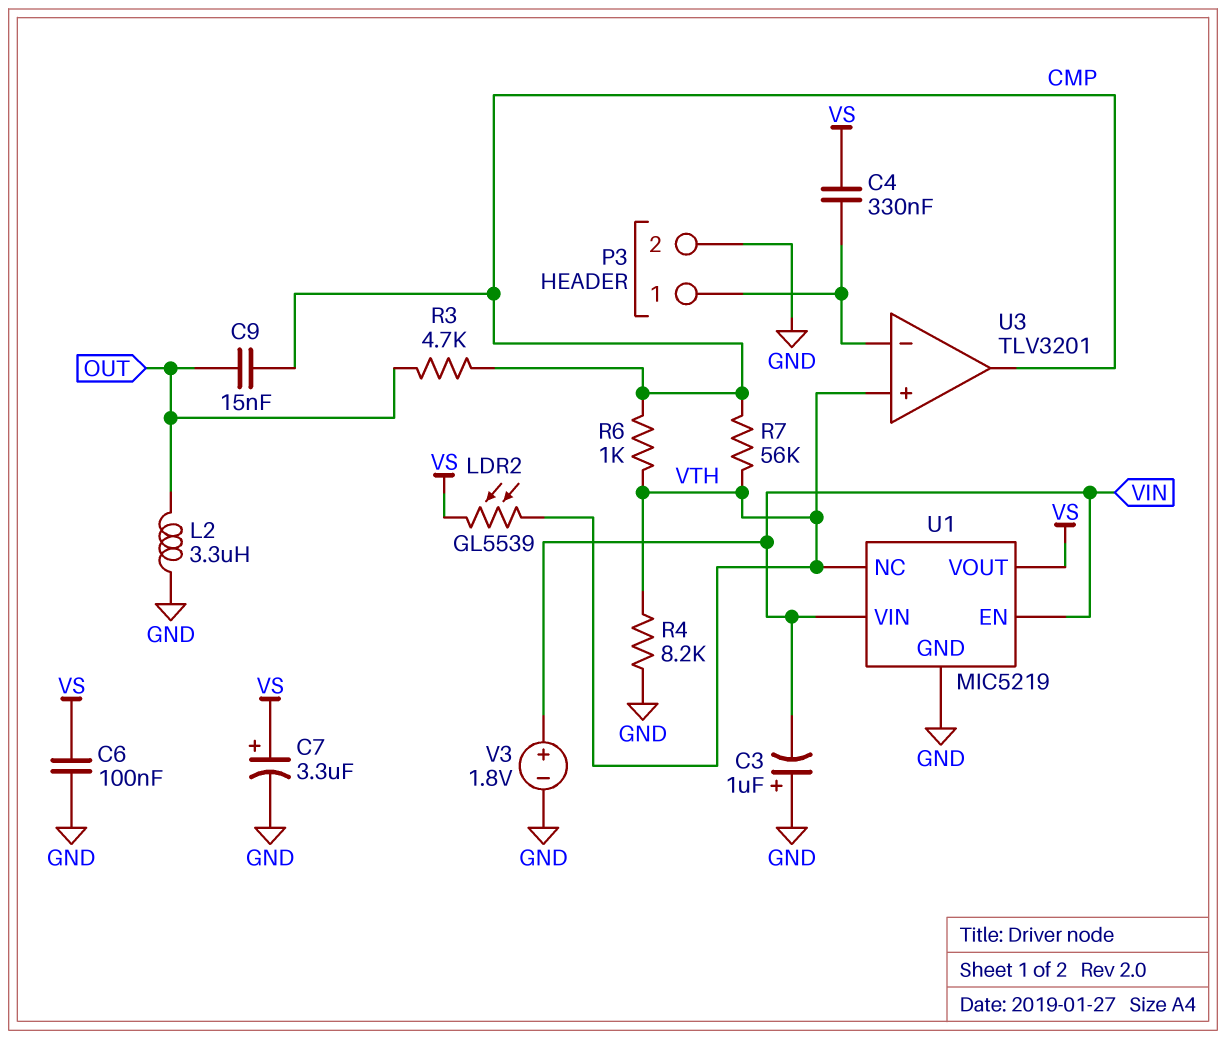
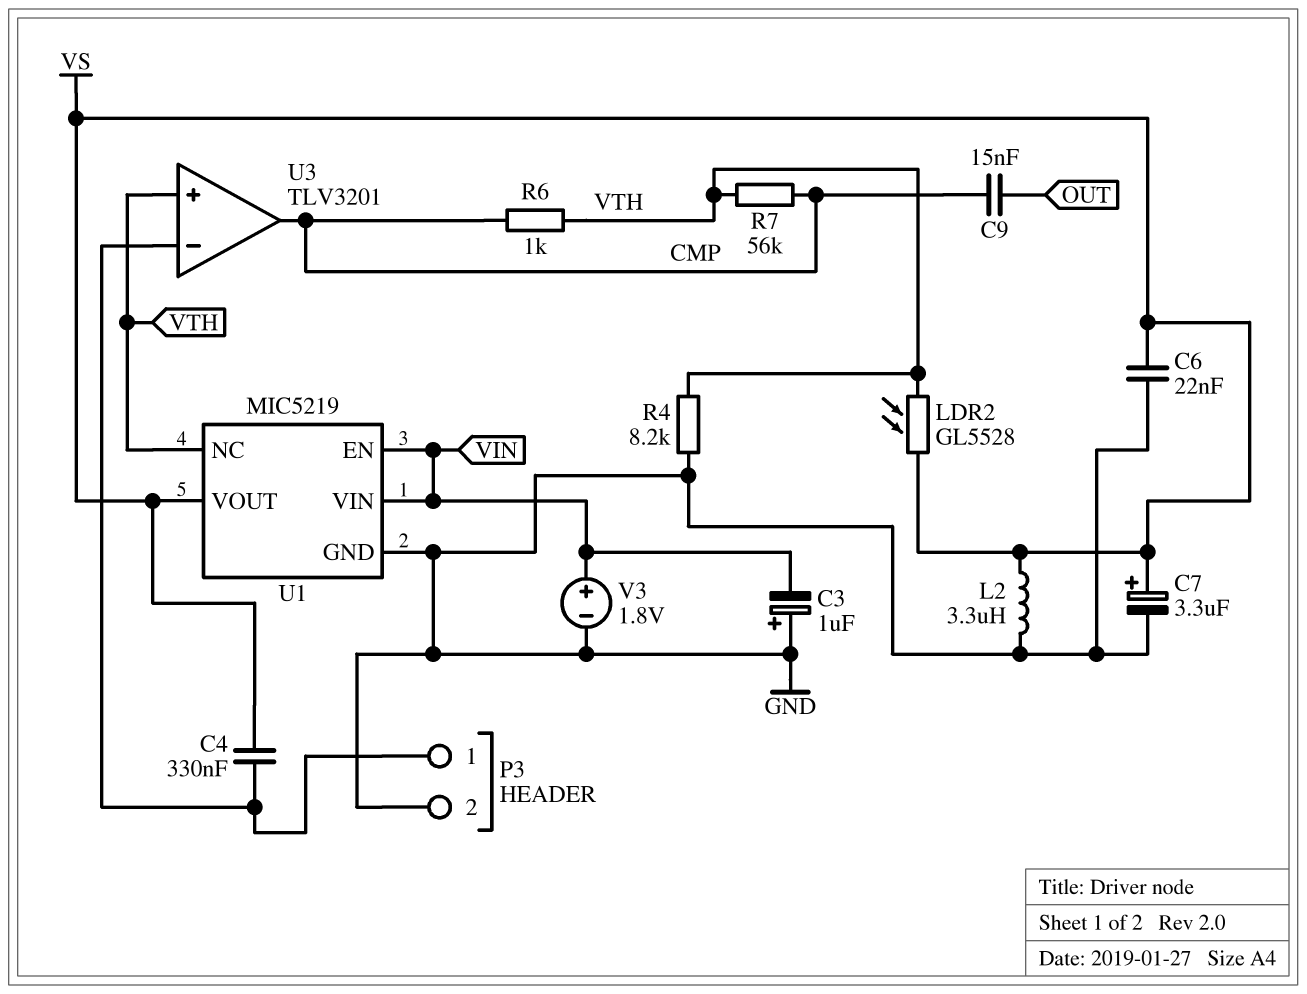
C6: 100nF (GND, VS) -> 22nF (GND, VS)
L2: 3.3uH (GND, OUT) -> 3.3uH (GND, VS)
LDR2: GL5539 (VS, VTH) -> GL5528 (VS, VTH)
R3: 4.7k (CMP, OUT) -> none

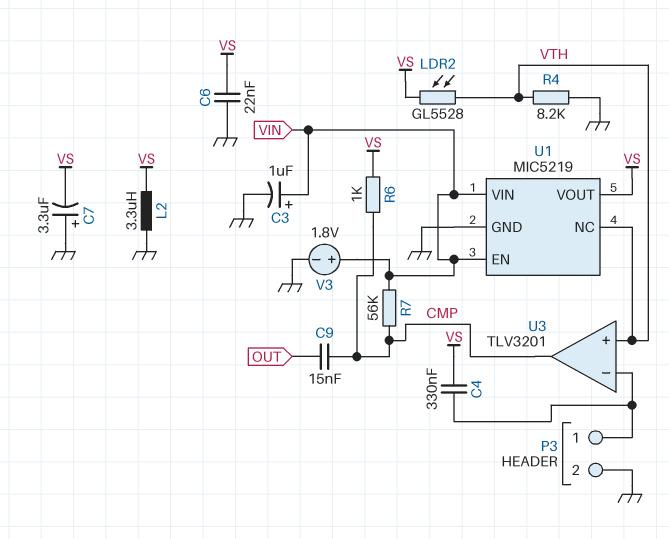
C3: 1uF (plus GND, minus VIN) -> 1uF (plus VIN, minus GND)
C7: 3.3uF (plus VS, minus GND) -> 3.3uF (plus GND, minus VS)
R6: 1k (CMP, VTH) -> 1k (CMP, VS)
R7: 56k (CMP, VTH) -> 56k (CMP, VIN)

